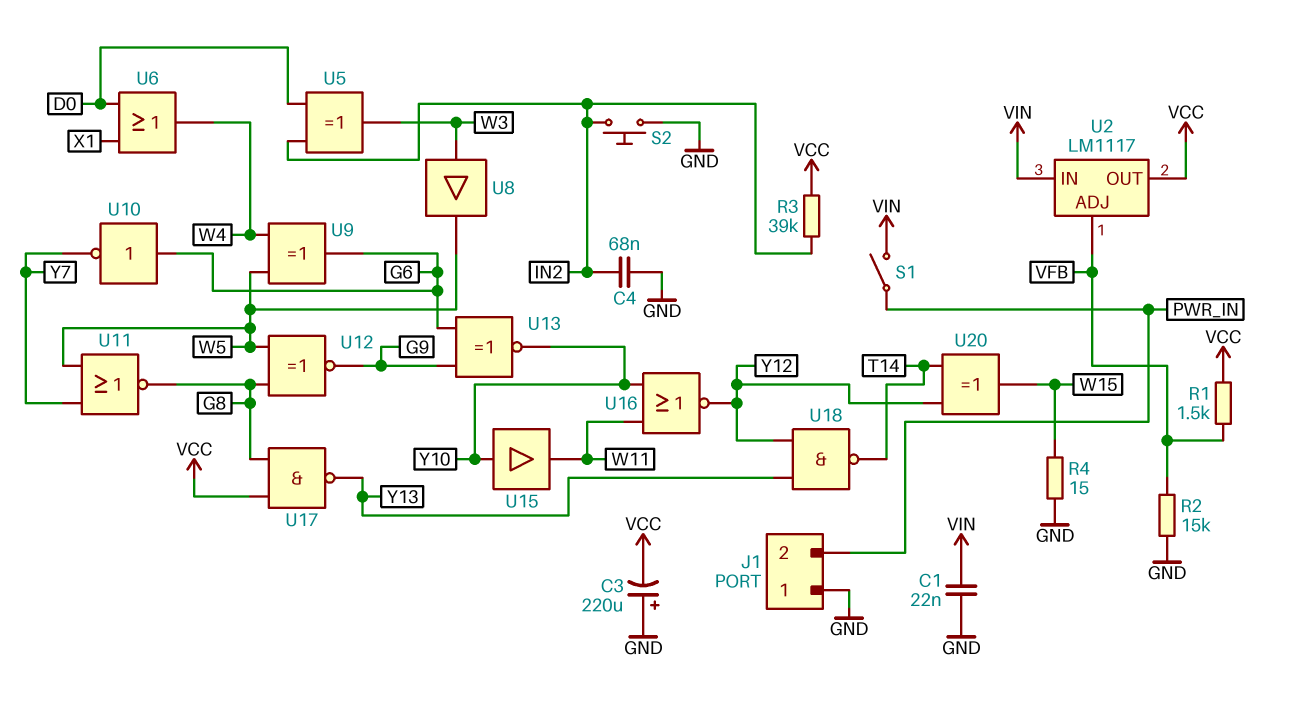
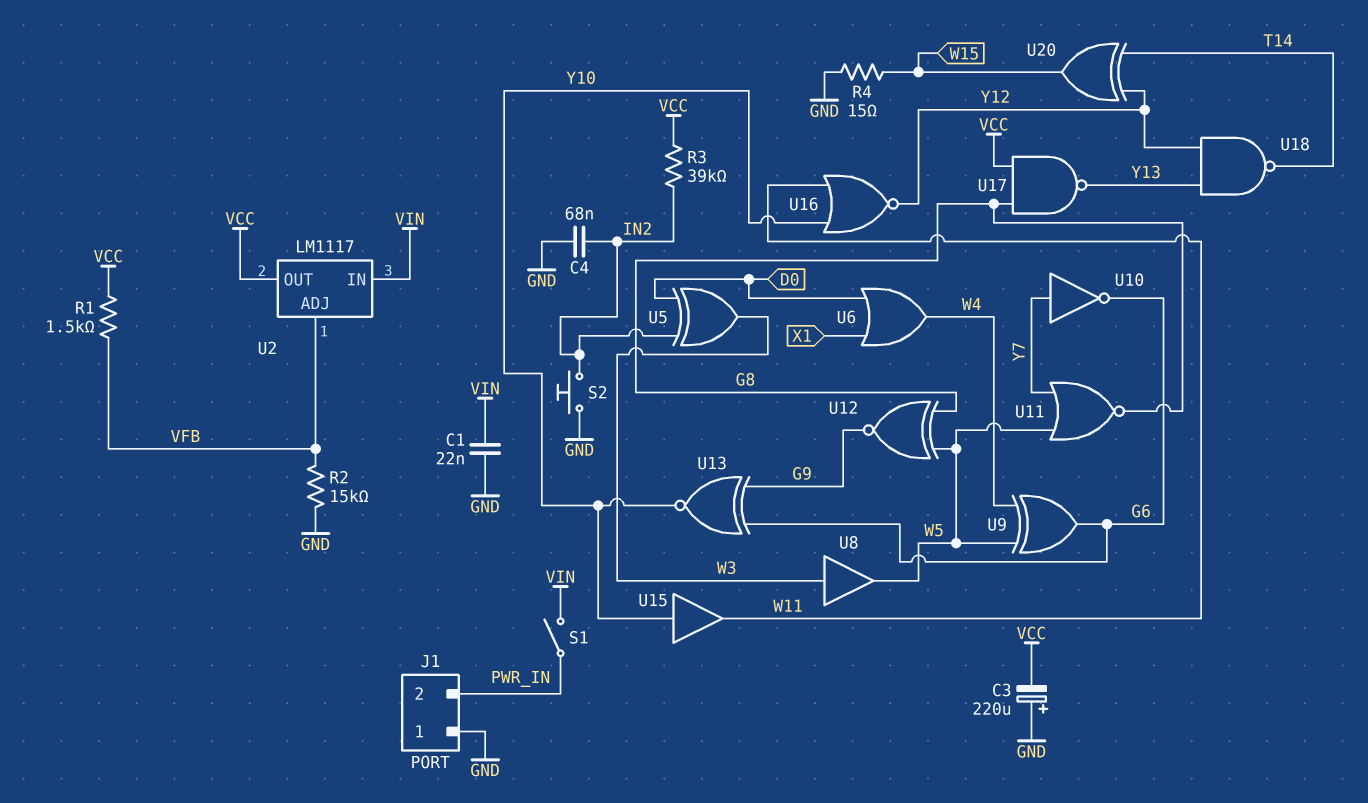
U10: NOT (in G6, out Y7) -> NOT (in Y7, out G6)

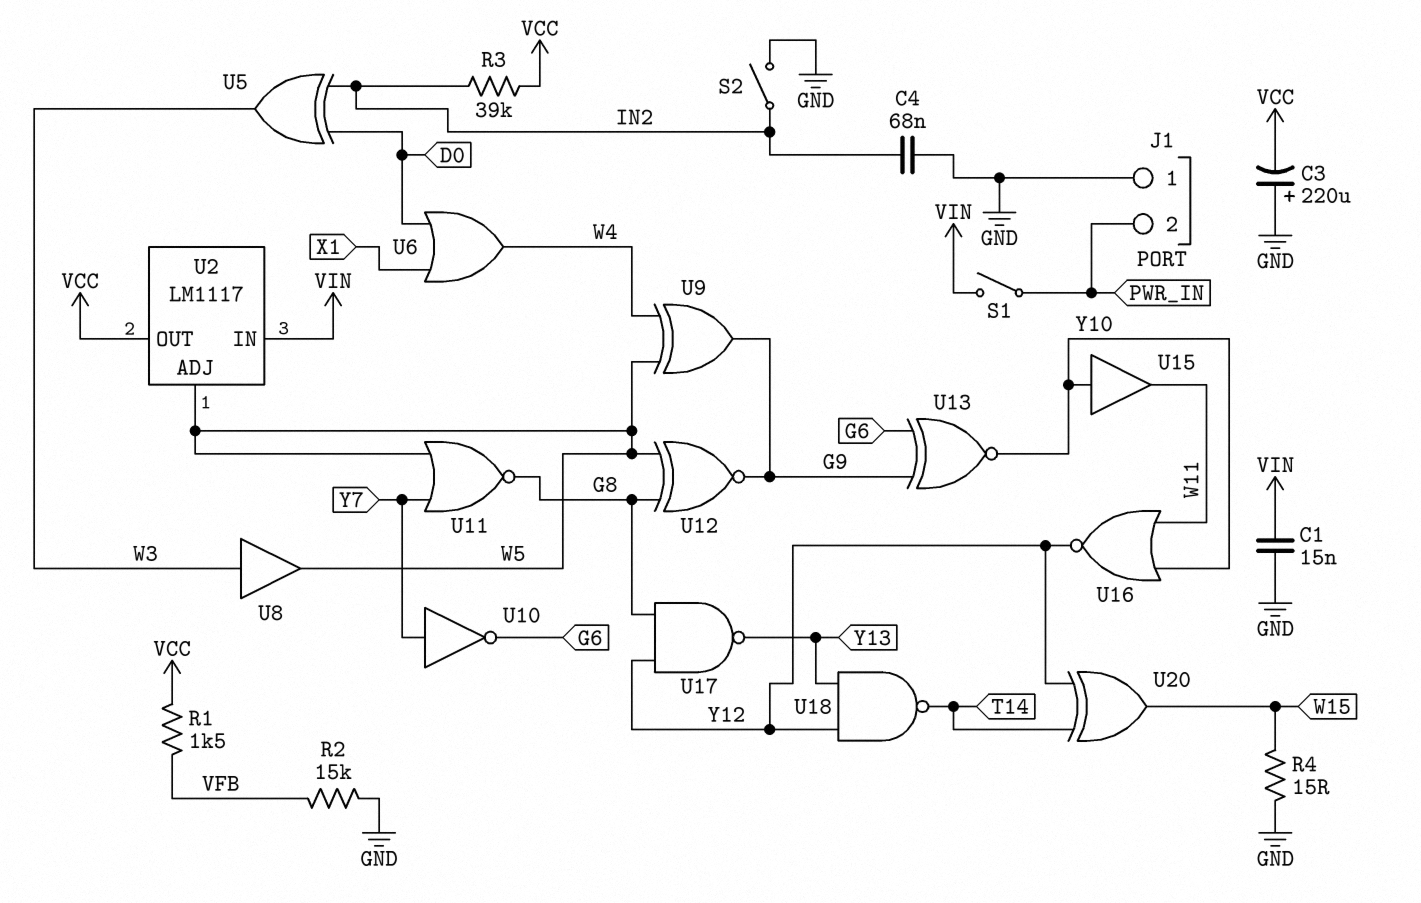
C1: 22nF (GND, VIN) -> 15nF (GND, VIN)
S2: button (GND, IN2) -> switch (GND, IN2)
U2 pin ADJ: VFB -> W5
U9: XOR (in W4, in W5, out G6) -> XOR (in W4, in W5, out G9)
U17: NAND (in G8, in VCC, out Y13) -> NAND (in G8, in Y12, out Y13)

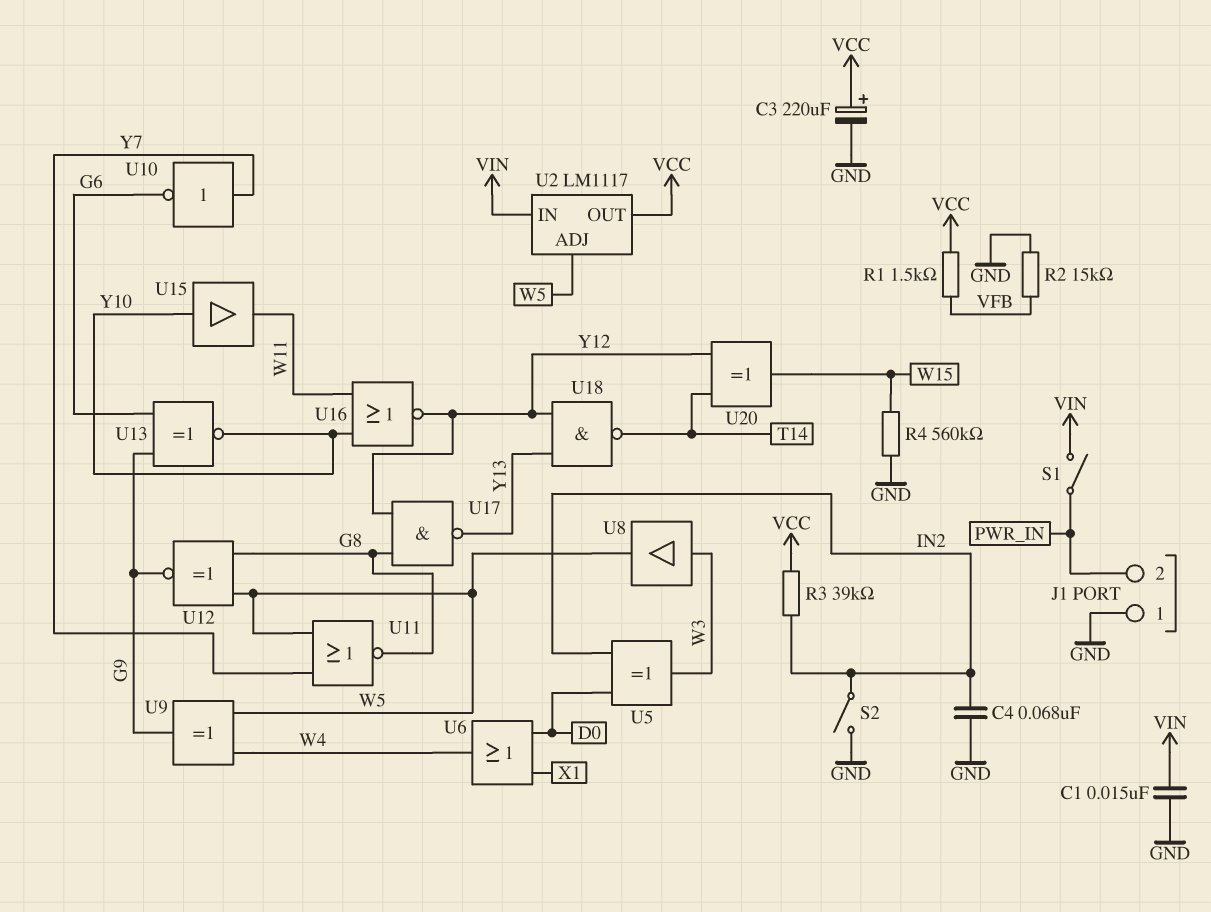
C3: 220uF (plus GND, minus VCC) -> 220uF (plus VCC, minus GND)
R4: 15 (GND, W15) -> 560k (GND, W15)

